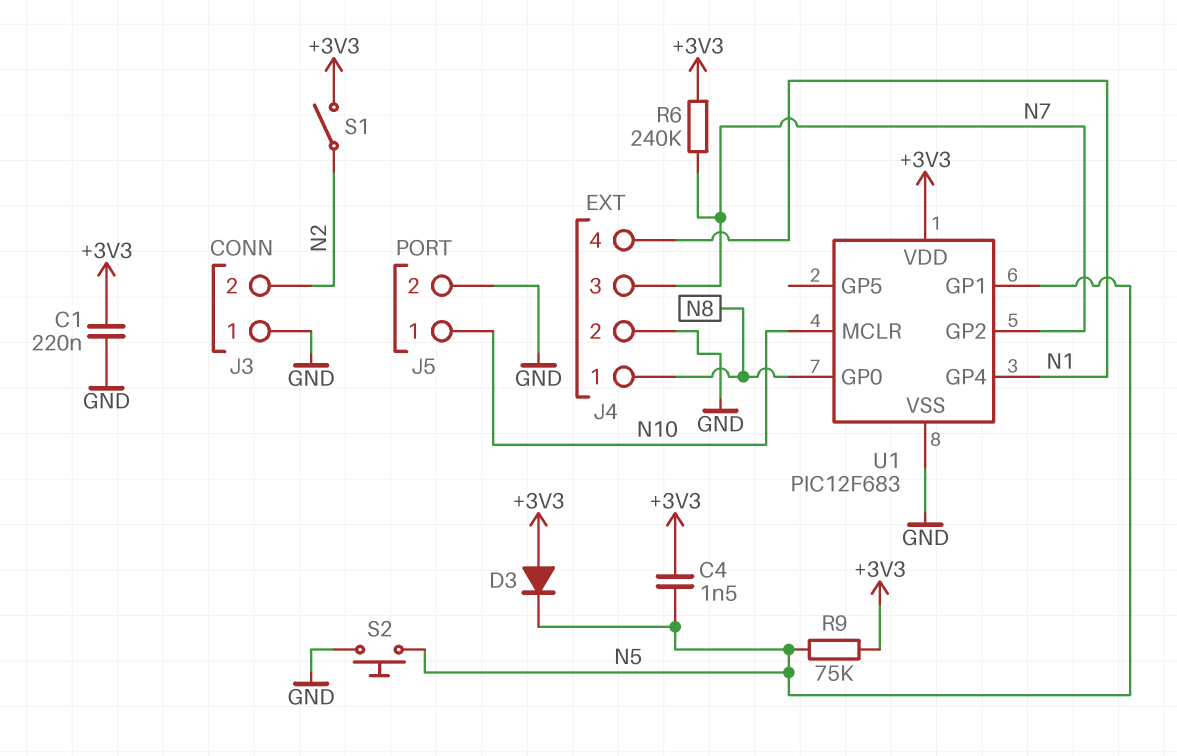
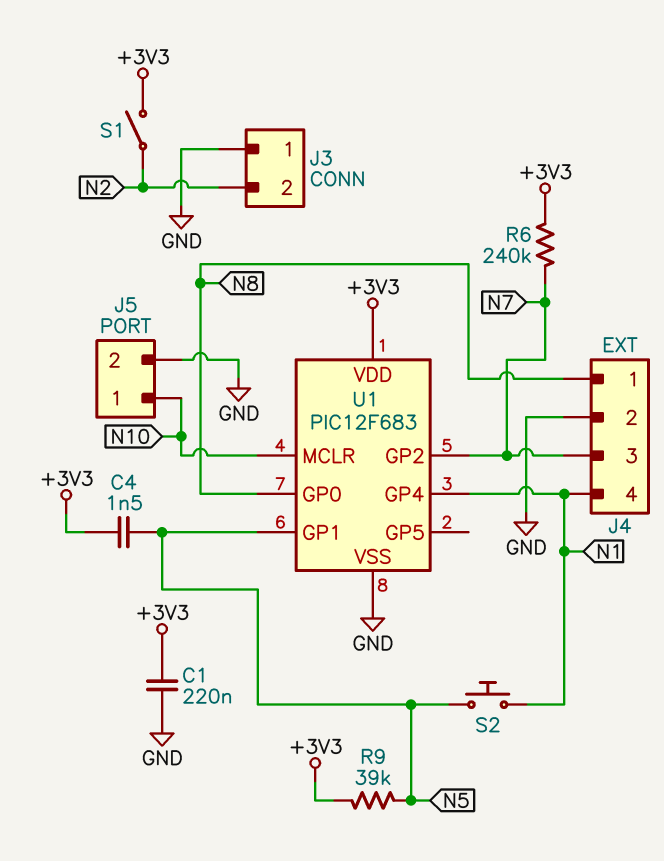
D3: diode (A +3V3, K N5) -> none
R9: 75k (+3V3, N5) -> 39k (+3V3, N5)
S2: button (GND, N5) -> button (N1, N5)

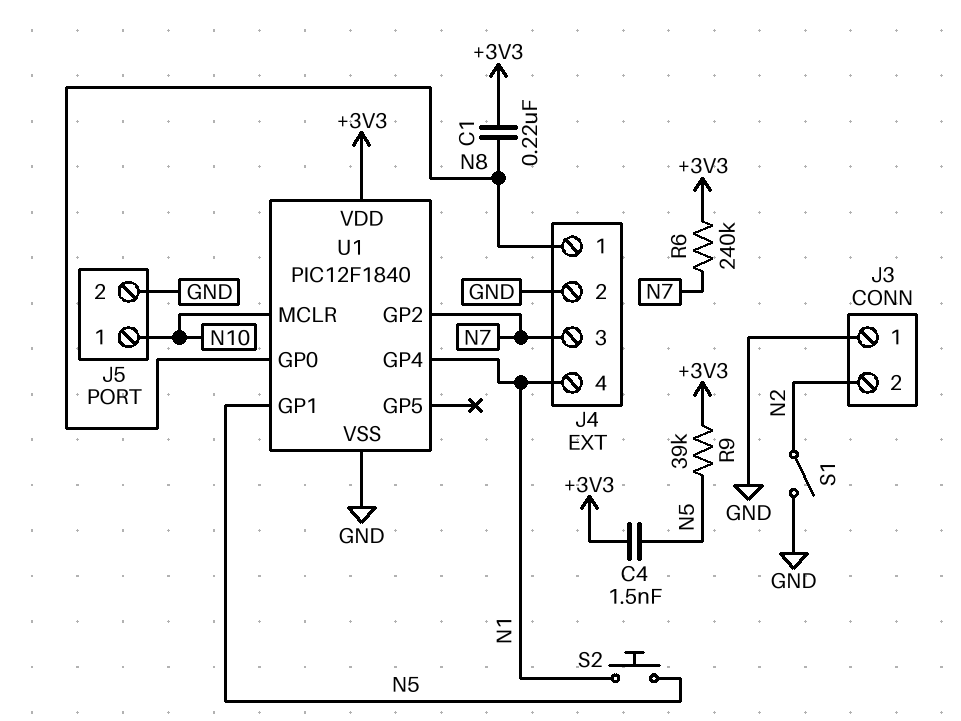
C1: 220nF (+3V3, GND) -> 220nF (+3V3, N8)
S1: switch (+3V3, N2) -> switch (GND, N2)
U1: PIC12F683 -> PIC12F1840

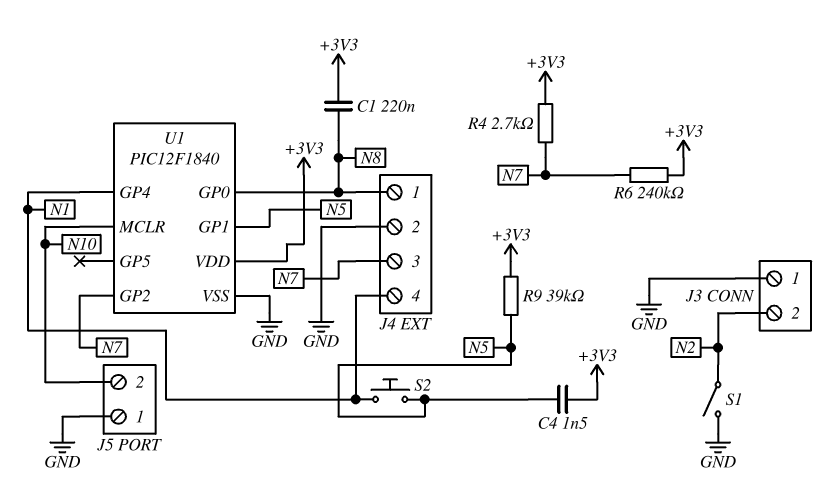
J5 pin 1: N10 -> GND
J5 pin 2: GND -> N10
R4: none -> 2.7k (+3V3, N7)

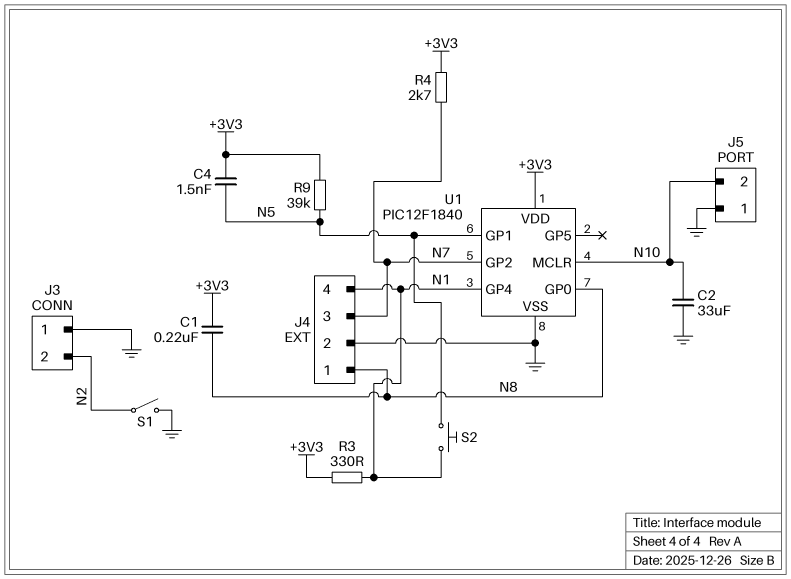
C2: none -> 33uF (GND, N10)
R3: none -> 330 (+3V3, N1)
R6: 240k (+3V3, N7) -> none

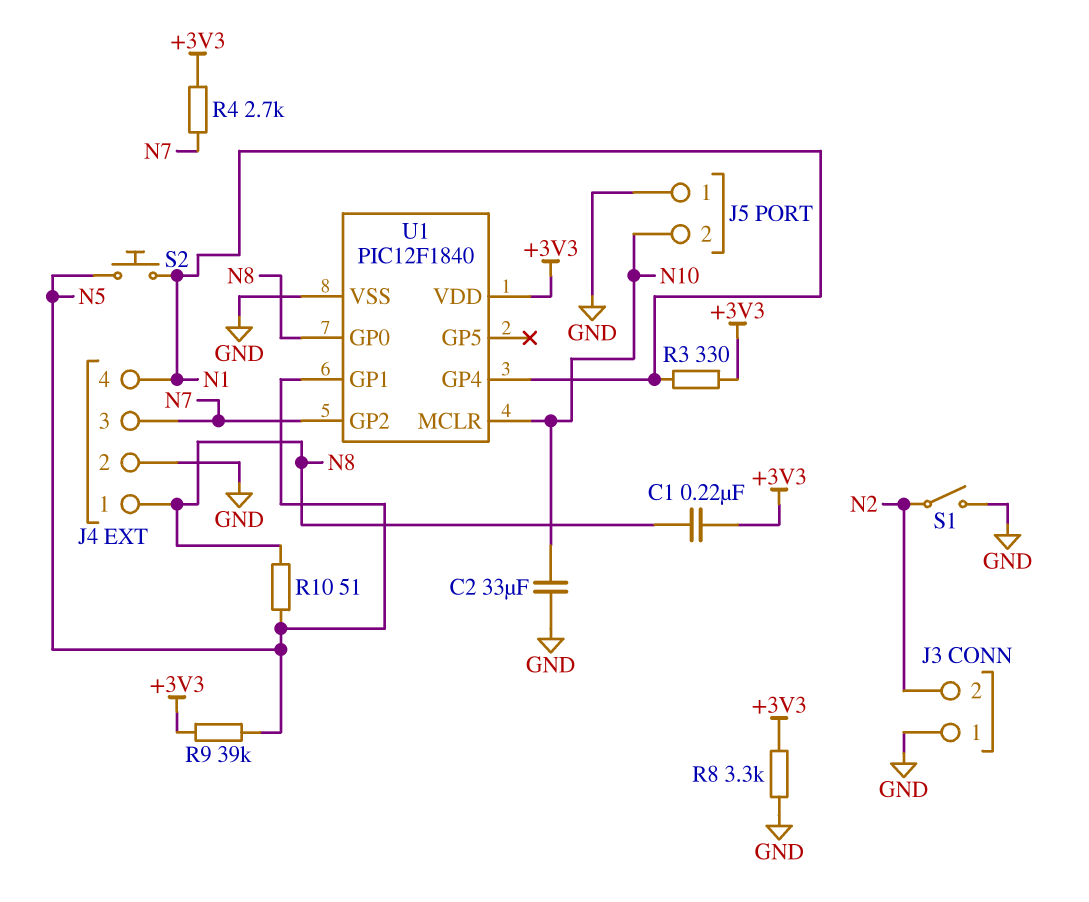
C4: 1.5nF (+3V3, N5) -> none
R8: none -> 3.3k (+3V3, GND)
R10: none -> 51 (N5, N8)

